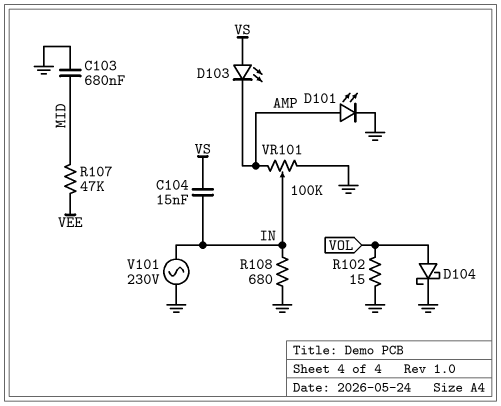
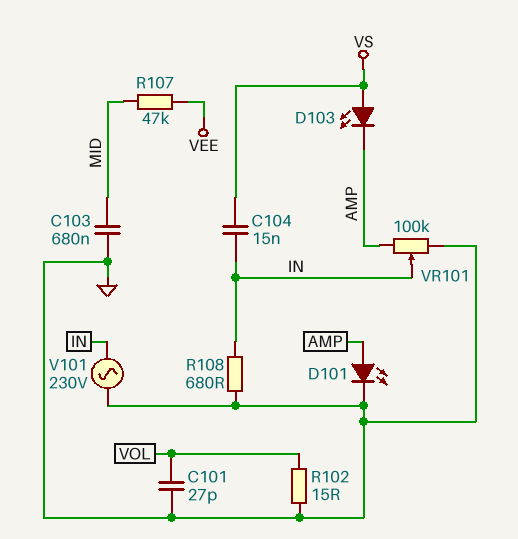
C101: none -> 27pF (GND, VOL)
D104: schottky (A VOL, K GND) -> none

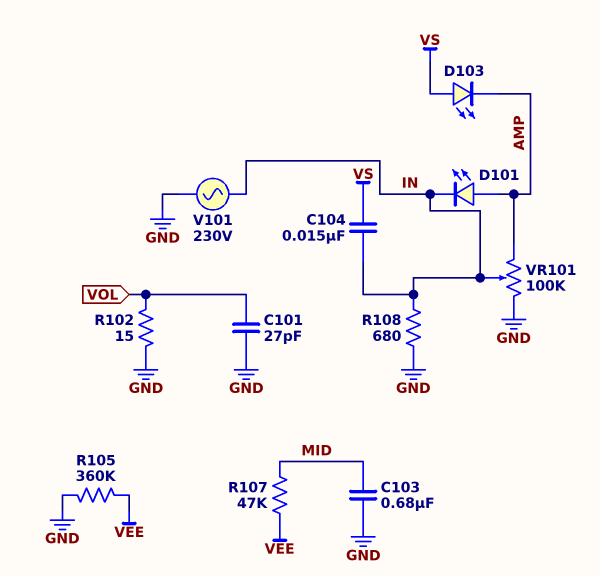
D101: LED (A AMP, K GND) -> LED (A AMP, K IN)
R105: none -> 360k (GND, VEE)

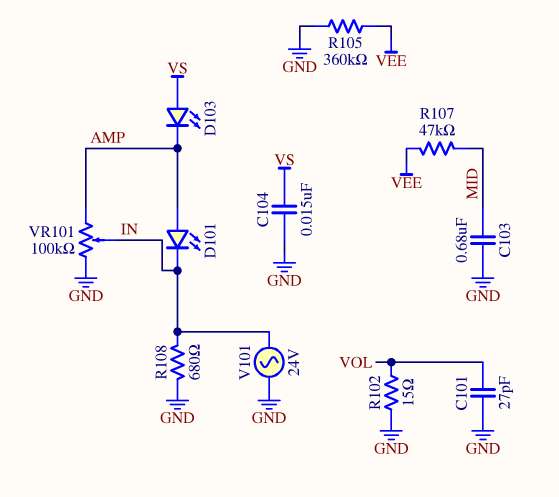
C104: 15nF (IN, VS) -> 15nF (GND, VS)
V101: AC 230V (GND, IN) -> AC 24V (GND, IN)

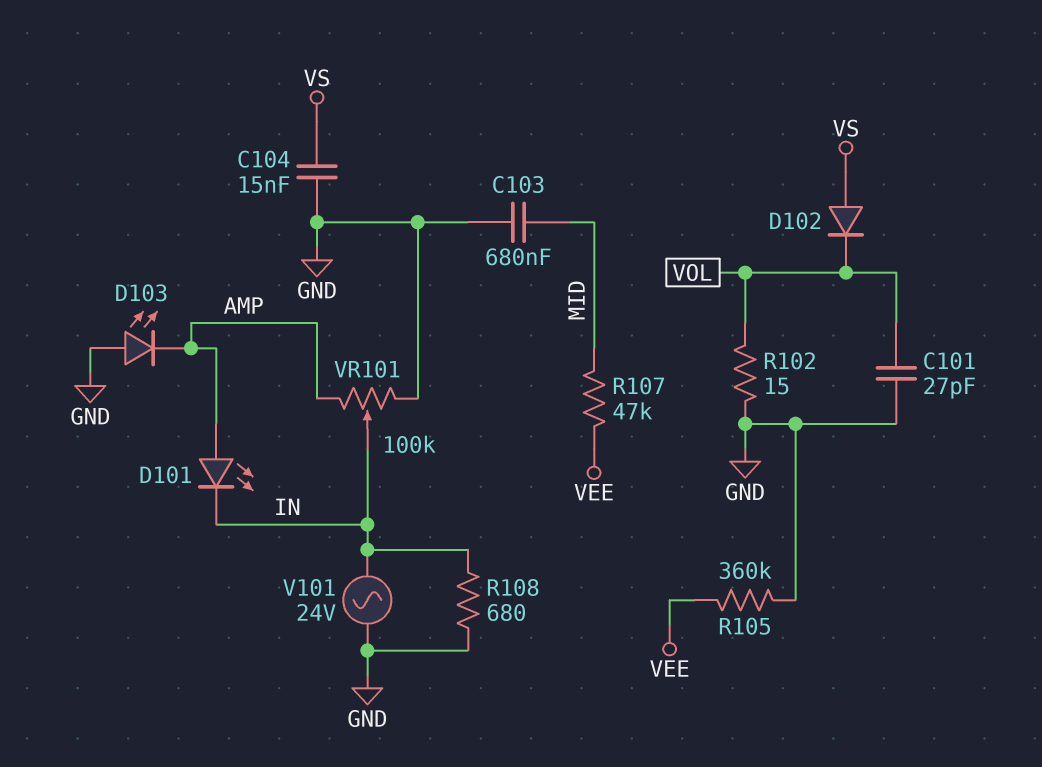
D102: none -> diode (A VS, K VOL)
D103: LED (A VS, K AMP) -> LED (A GND, K AMP)

